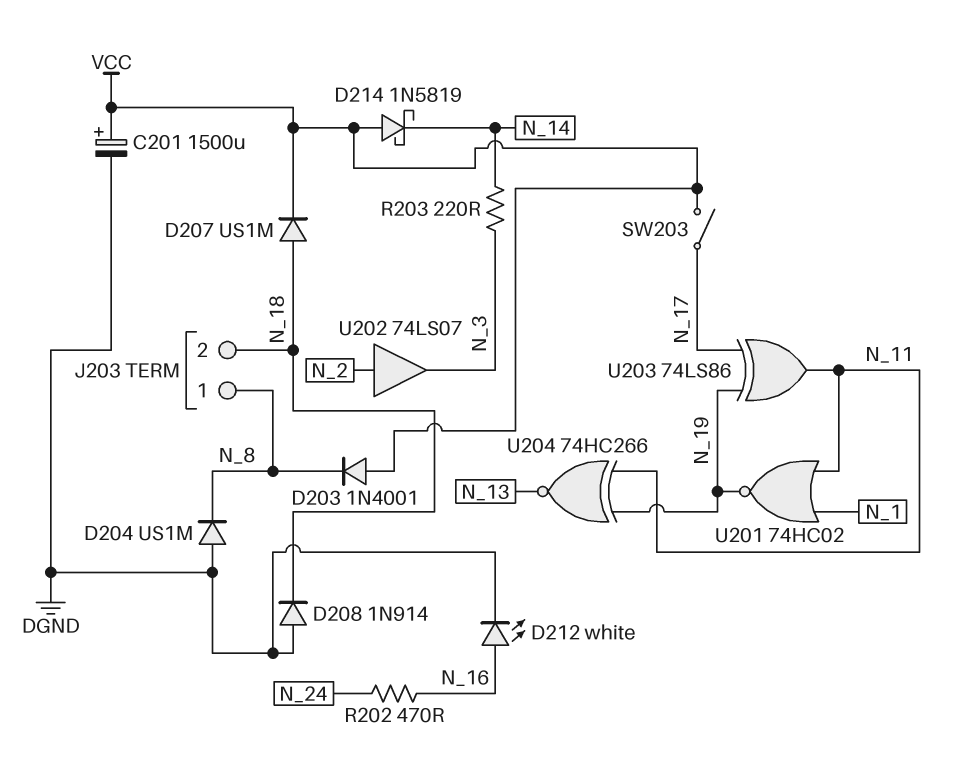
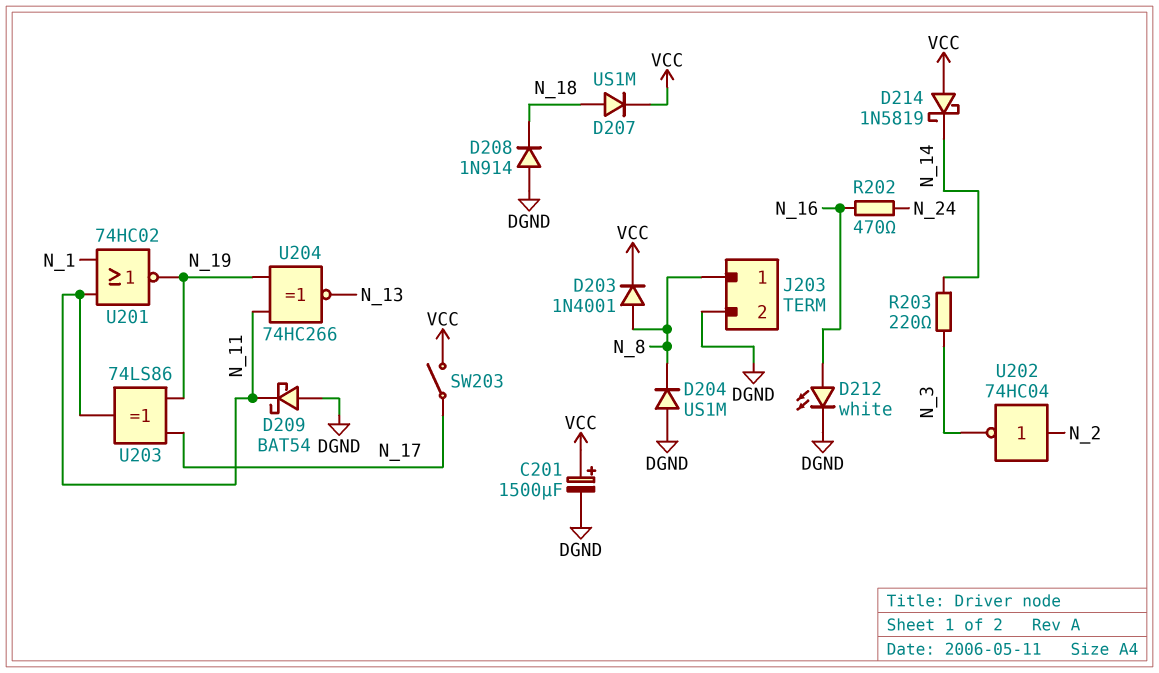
D203: diode 1N4001 (A VCC, K N_8) -> diode 1N4001 (A N_8, K VCC)
D209: none -> schottky BAT54 (A DGND, K N_11)
J203 pin 2: N_18 -> DGND
U202: buffer 74LS07 (in N_2, out N_3) -> NOT 74HC04 (in N_2, out N_3)

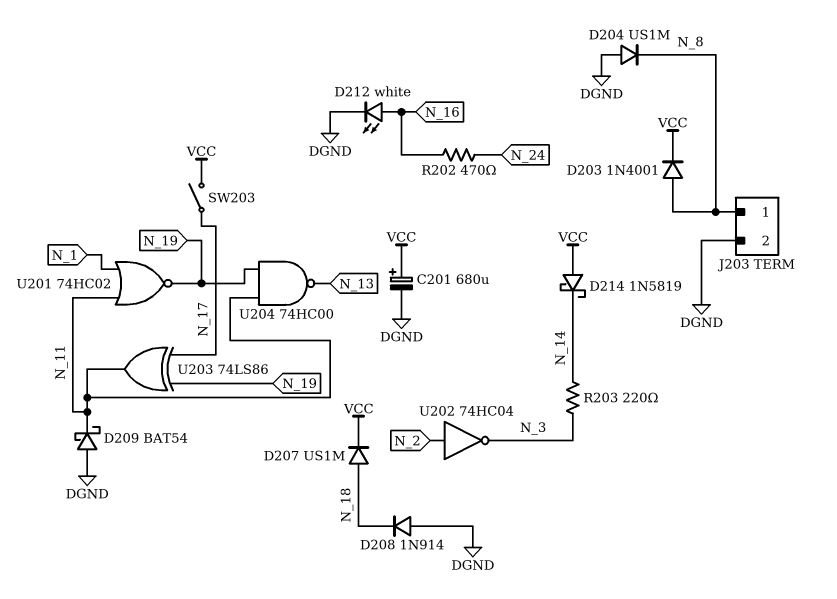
C201: 1500uF (plus VCC, minus DGND) -> 680uF (plus VCC, minus DGND)
U204: XNOR 74HC266 (in N_11, in N_19, out N_13) -> NAND 74HC00 (in N_11, in N_19, out N_13)

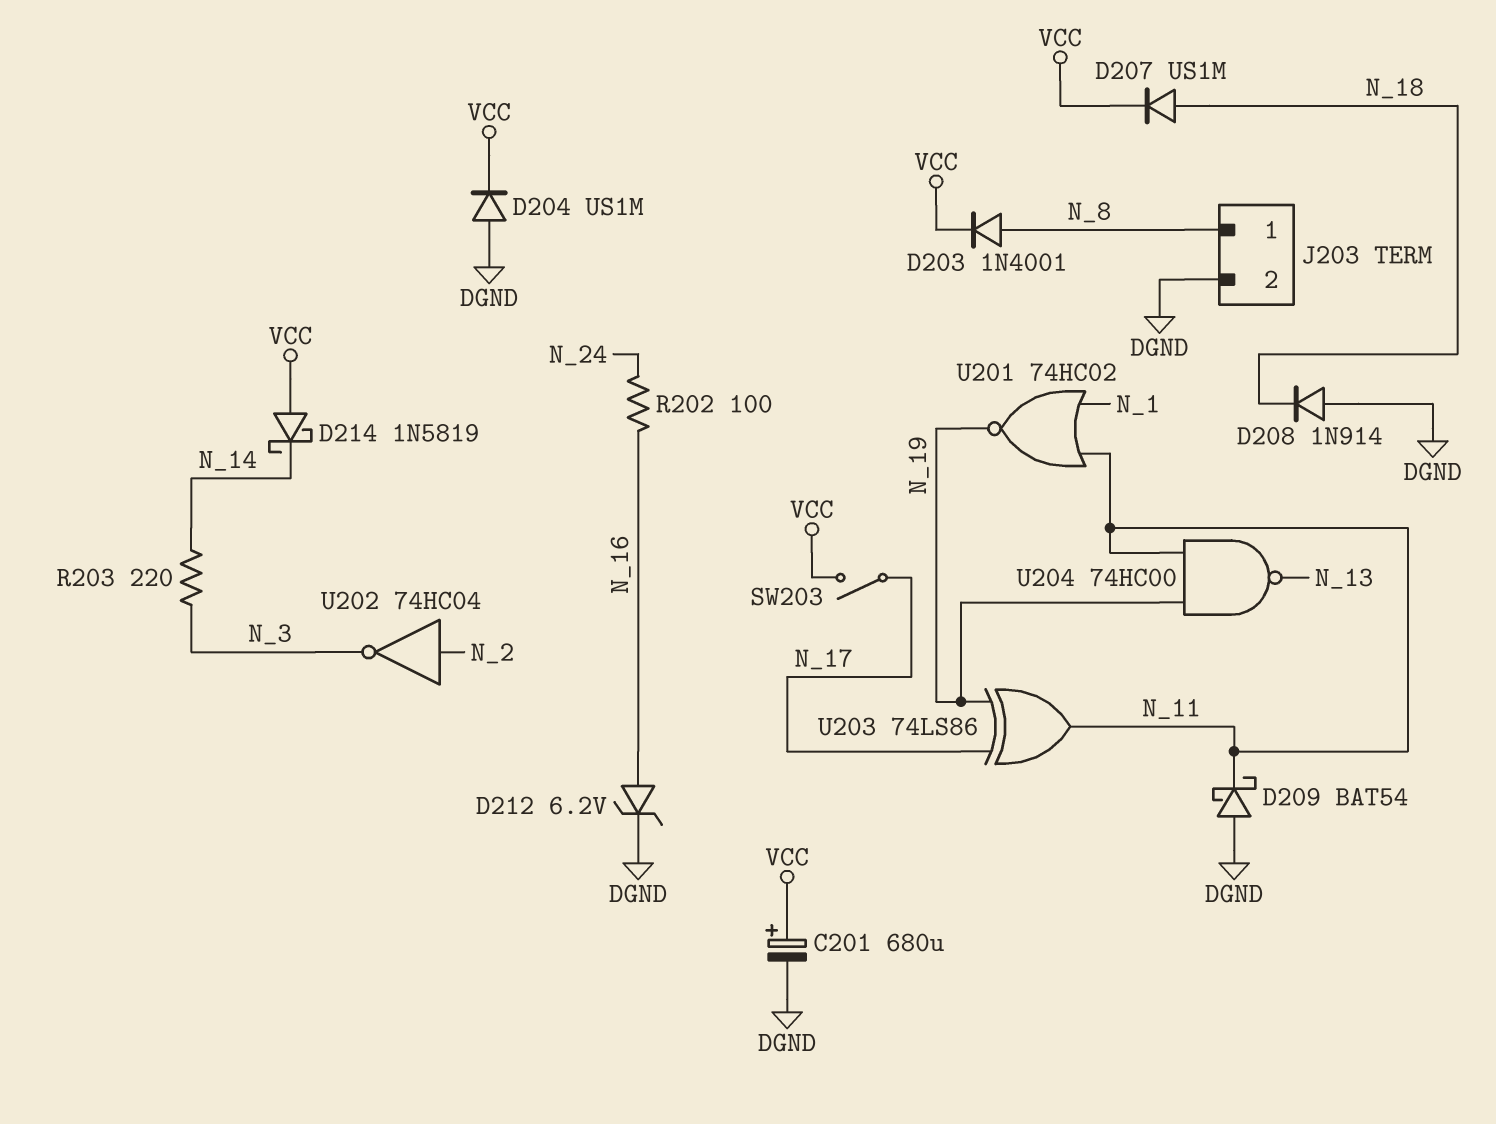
D204: diode US1M (A DGND, K N_8) -> diode US1M (A DGND, K VCC)
D212: LED white (A N_16, K DGND) -> zener 6.2V (A N_16, K DGND)
R202: 470 (N_16, N_24) -> 100 (N_16, N_24)

